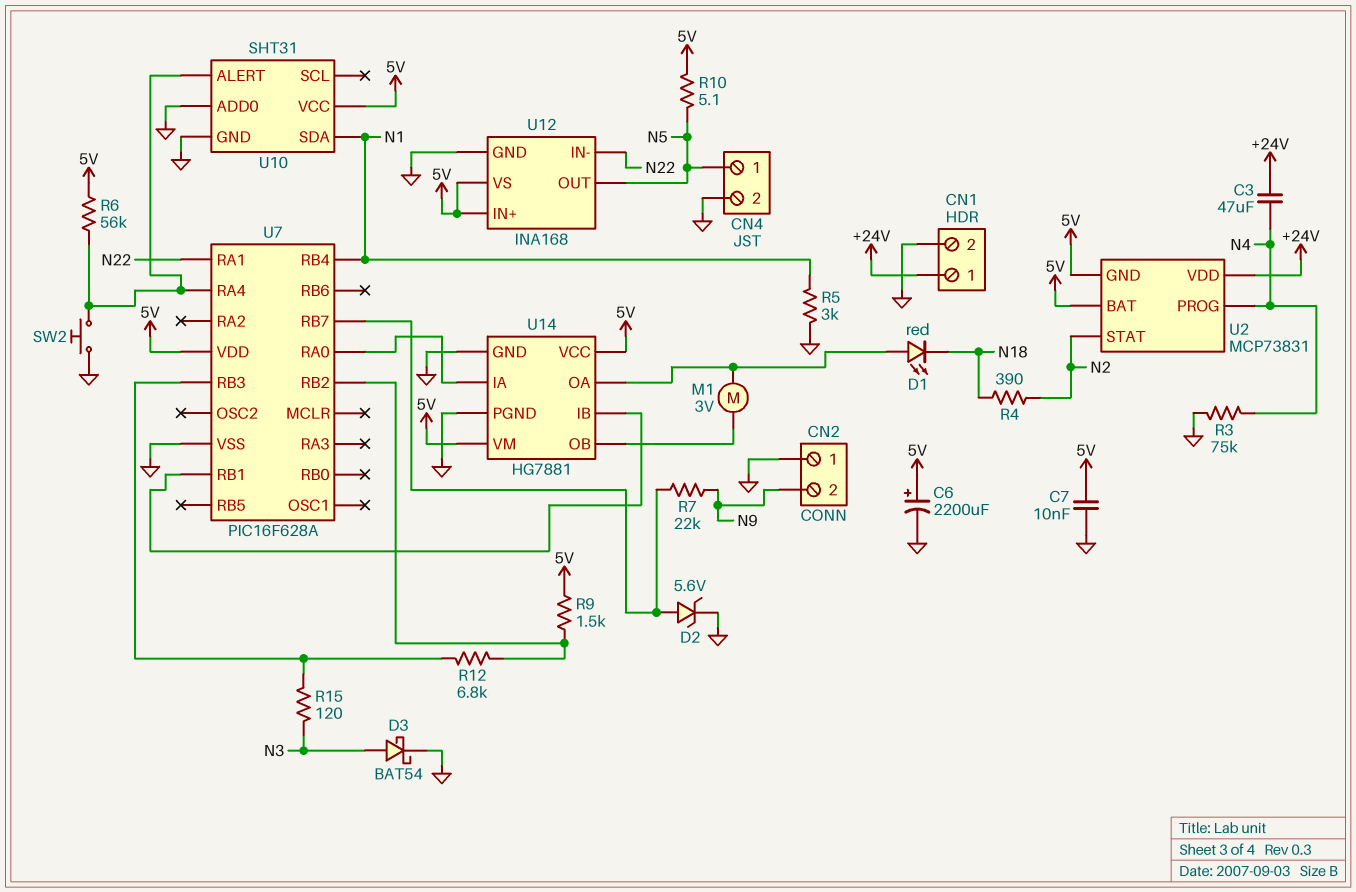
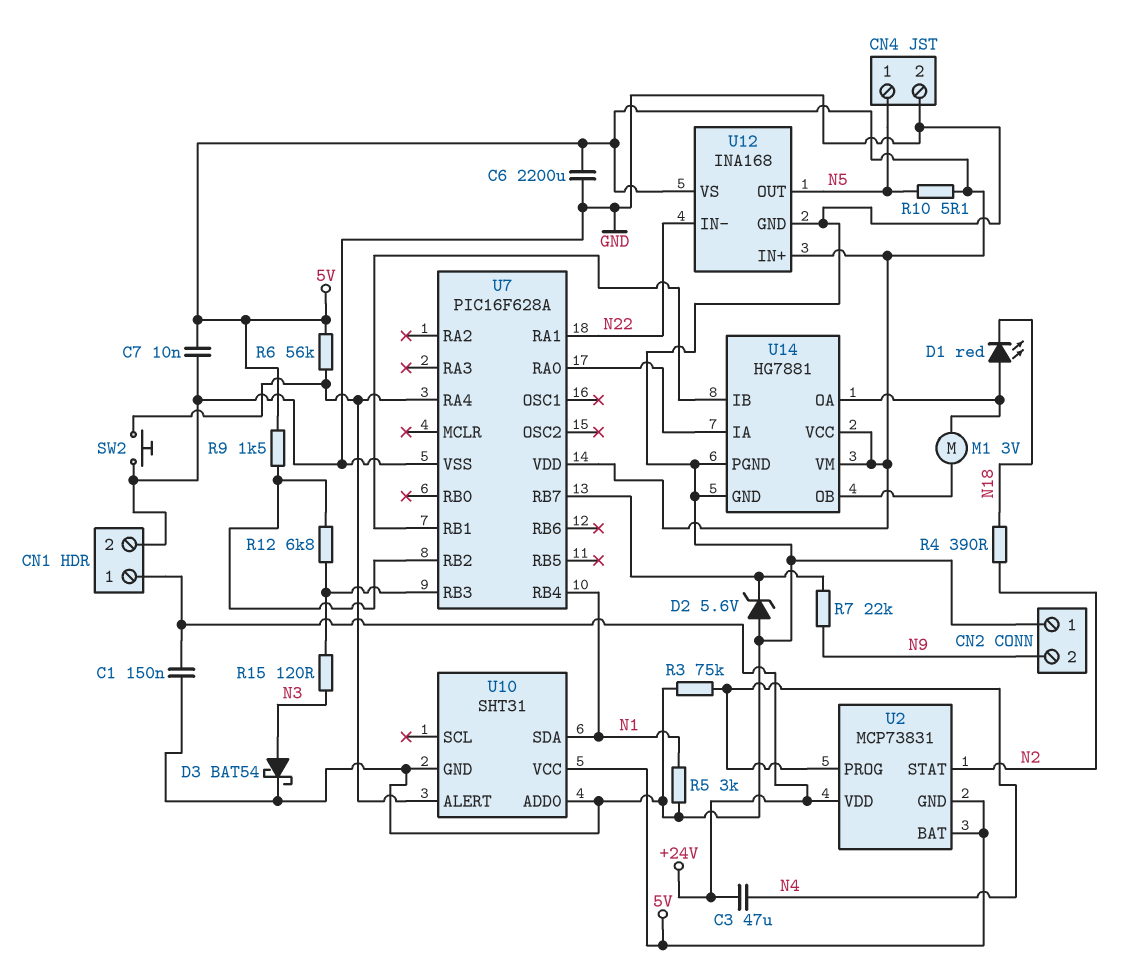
C1: none -> 150nF (+24V, GND)
C6: 2200uF (plus 5V, minus GND) -> 2200uF (5V, GND)
D2: zener 5.6V (A U7/RB7, K GND) -> zener 5.6V (A GND, K U7/RB7)

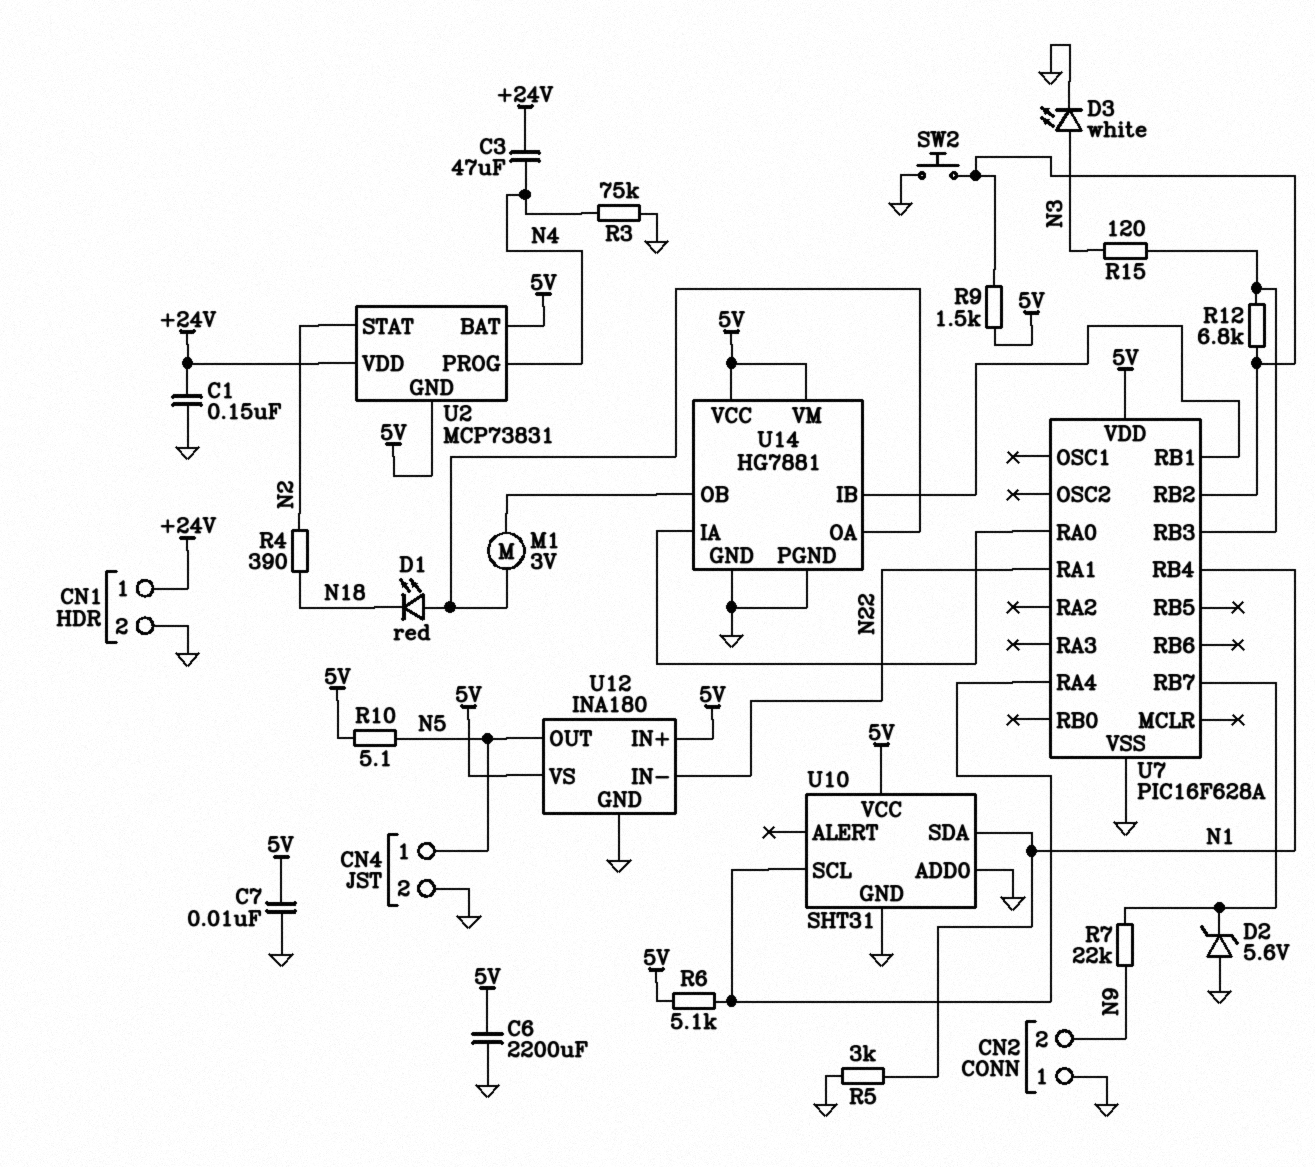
D3: schottky BAT54 (A N3, K GND) -> LED white (A N3, K GND)
R6: 56k (5V, U7/RA4) -> 5.1k (5V, U7/RA4)
SW2: button (GND, U7/RA4) -> button (GND, U7/RB2)
U10 pin ALERT: U7/RA4 -> none
U10 pin SCL: none -> U7/RA4
U12: INA168 -> INA180

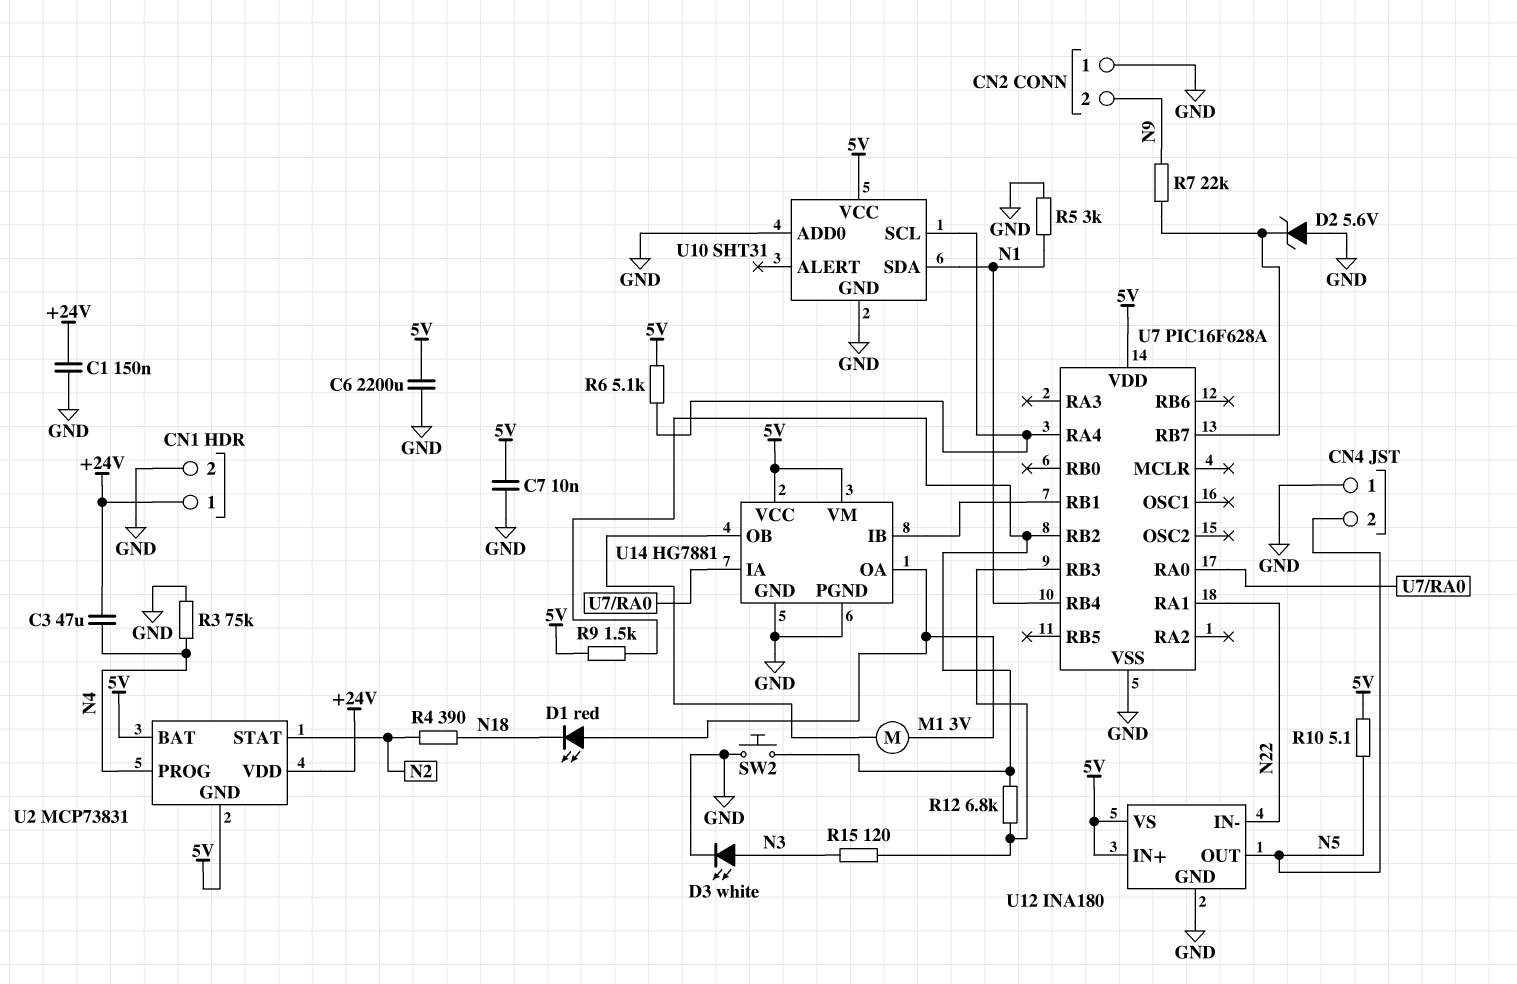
CN4 pin 1: N5 -> GND
CN4 pin 2: GND -> N5

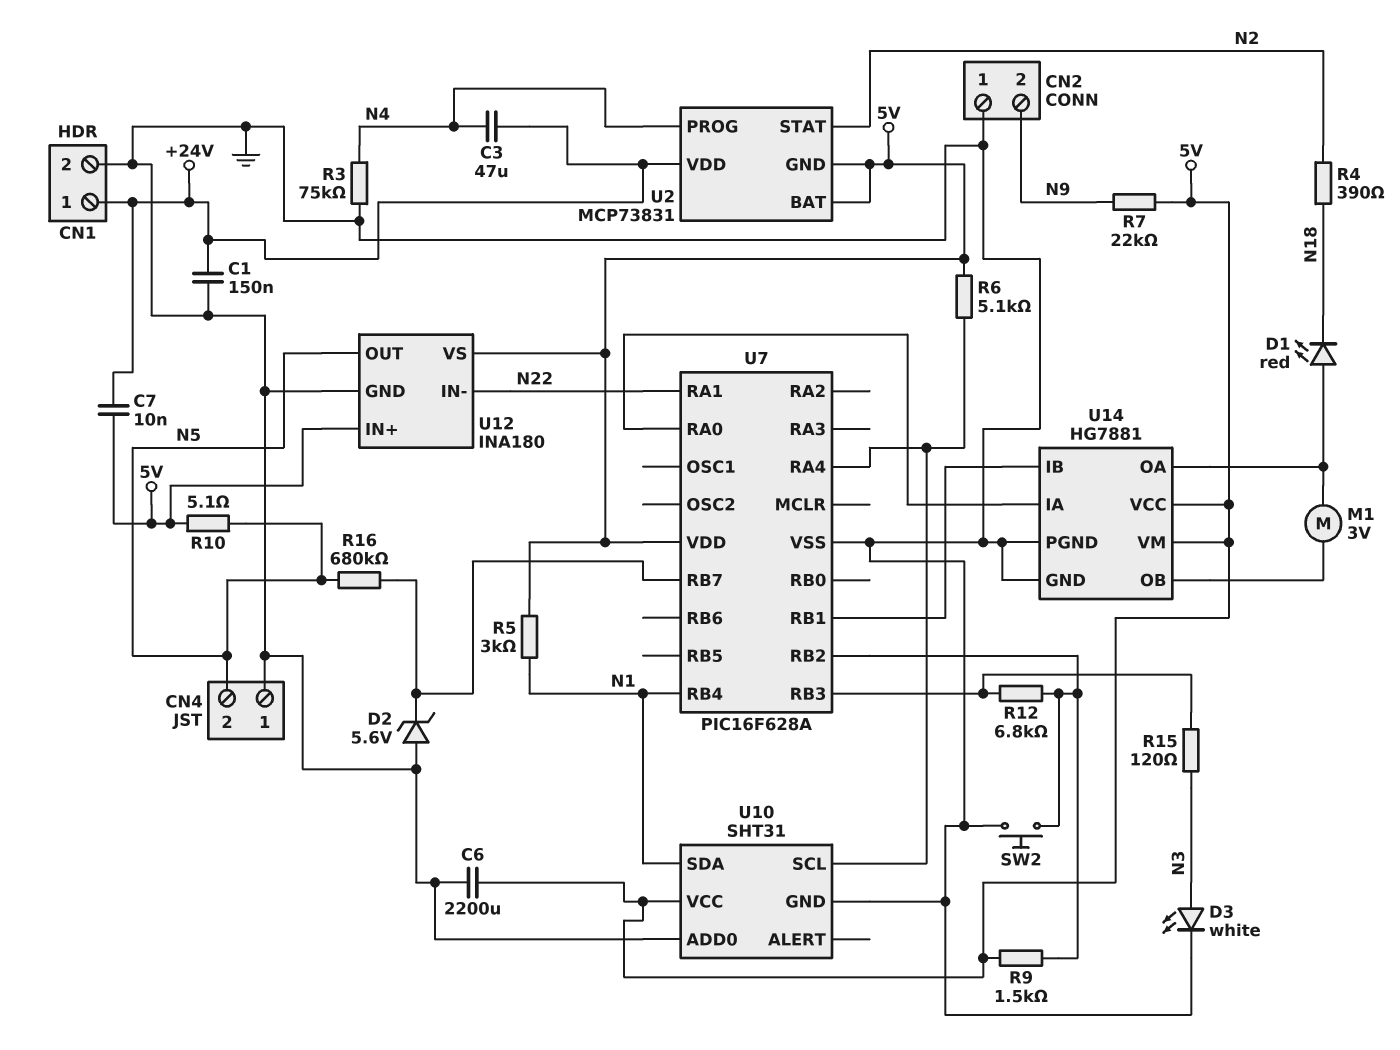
C7: 10nF (5V, GND) -> 10nF (+24V, 5V)
R5: 3k (GND, N1) -> 3k (5V, N1)
R7: 22k (N9, U7/RB7) -> 22k (5V, N9)
R16: none -> 680k (N5, U7/RB7)

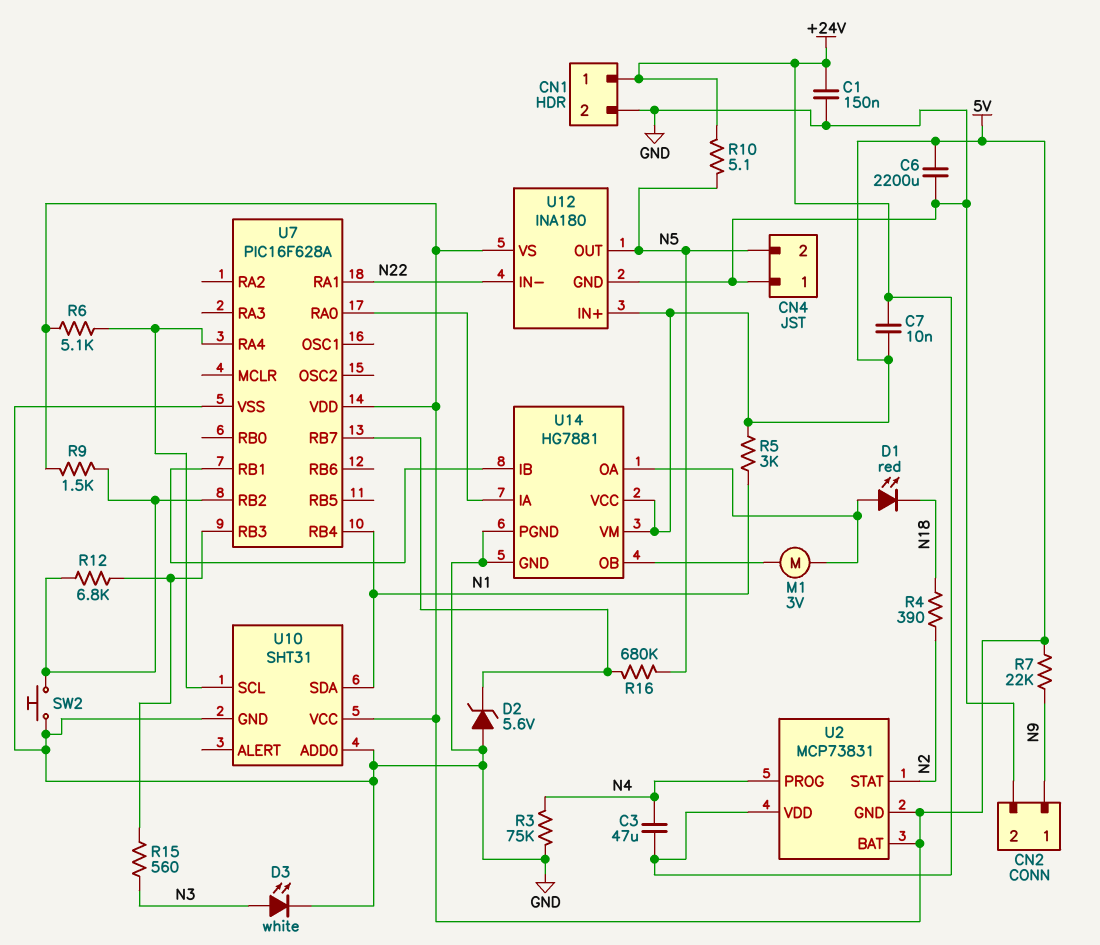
CN2 pin 1: GND -> N9
CN2 pin 2: N9 -> GND
R10: 5.1 (5V, N5) -> 5.1 (+24V, N5)
R15: 120 (N3, U7/RB3) -> 560 (N3, U7/RB3)

